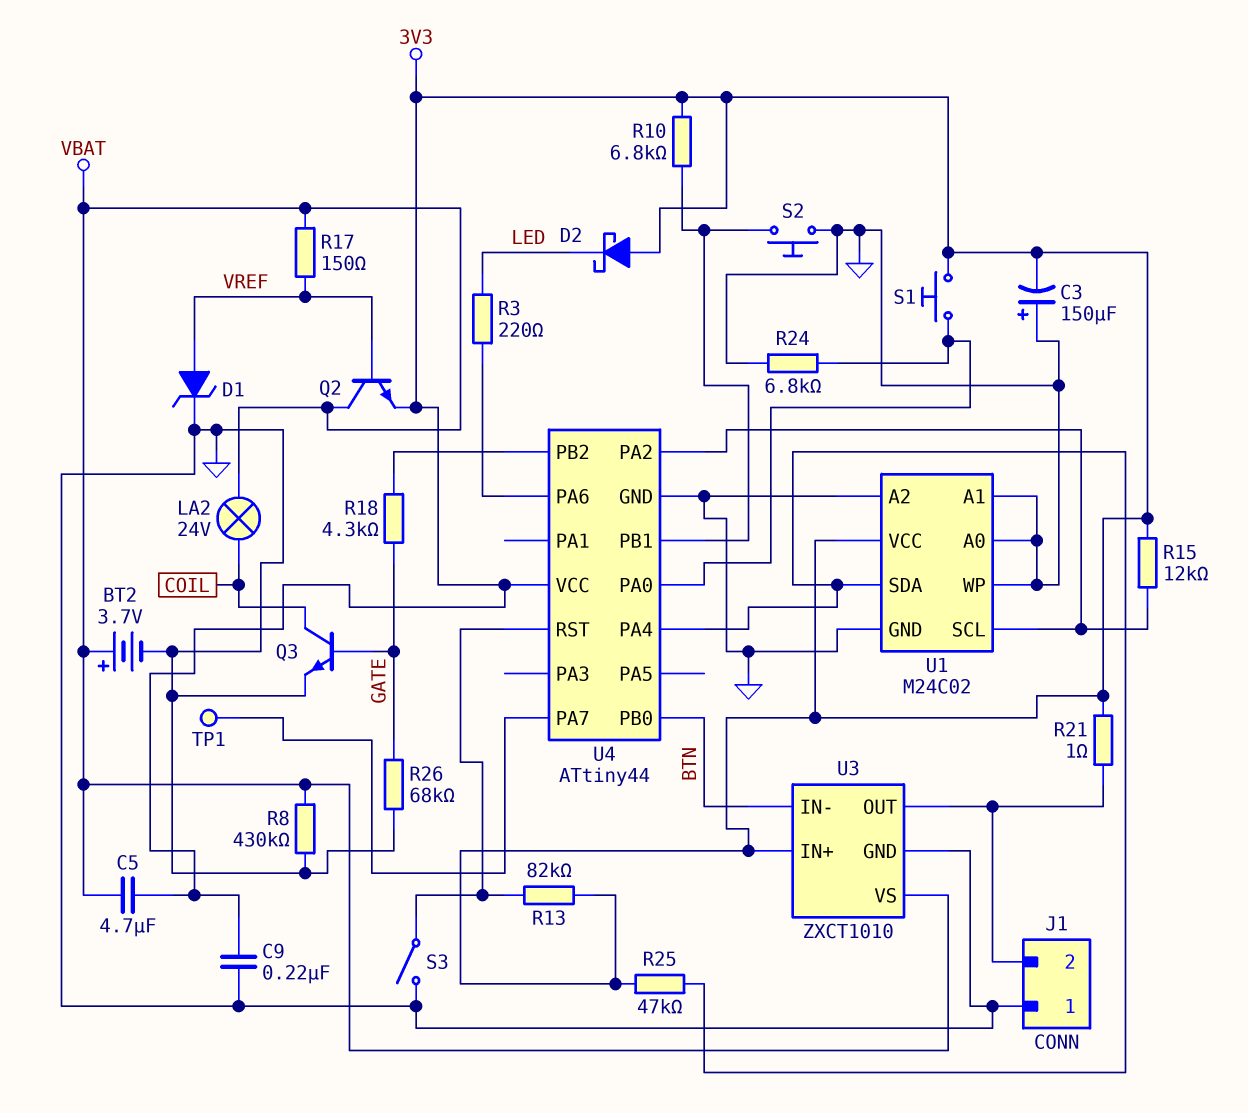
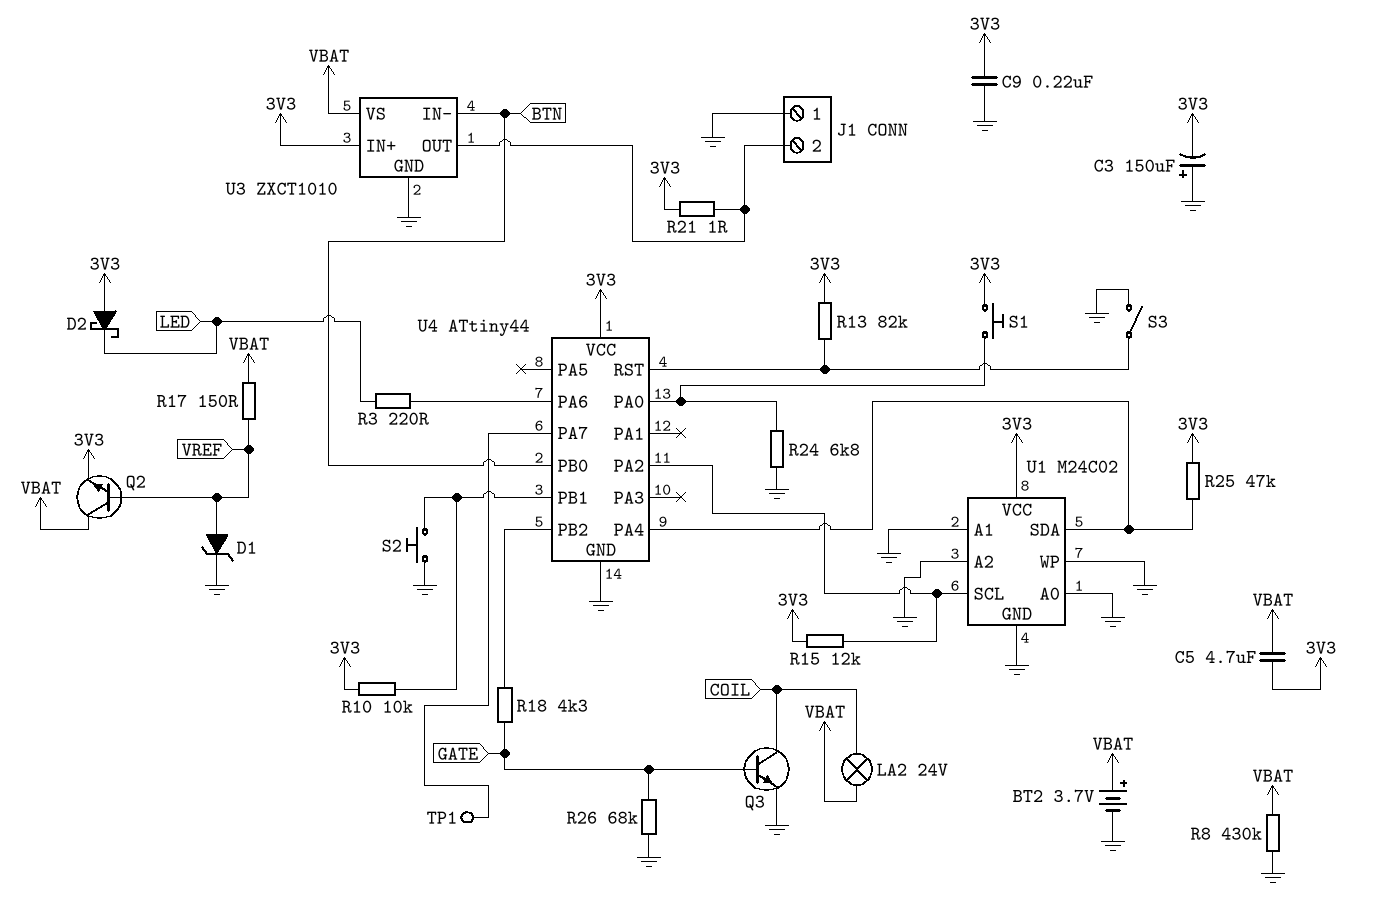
R10: 6.8k (3V3, U4/PB1) -> 10k (3V3, U4/PB1)

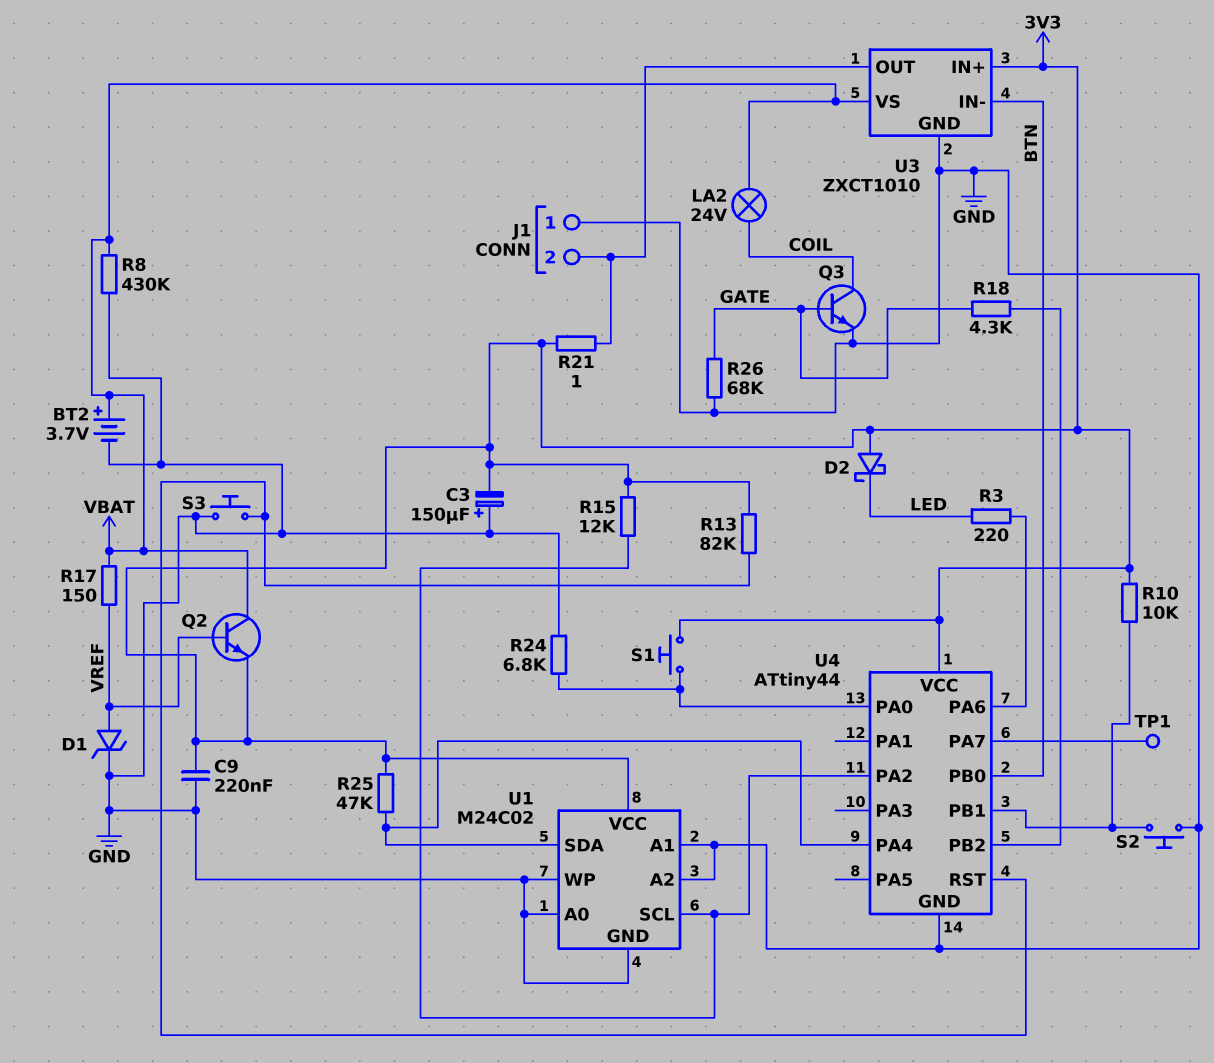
C5: 4.7uF (3V3, VBAT) -> none
S3: switch (GND, U4/RST) -> button (GND, U4/RST)

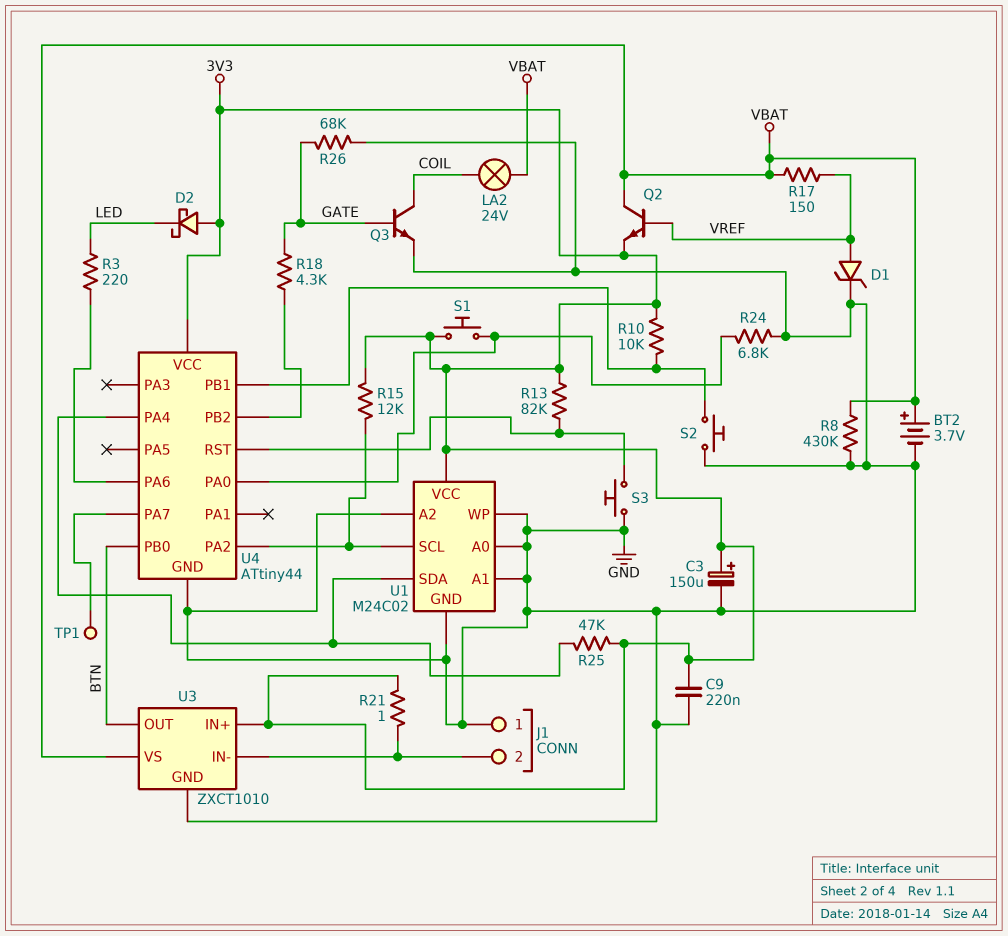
C3: 150uF (plus GND, minus 3V3) -> 150uF (plus 3V3, minus GND)
U3 pin IN-: BTN -> J1/2
U3 pin OUT: J1/2 -> BTN

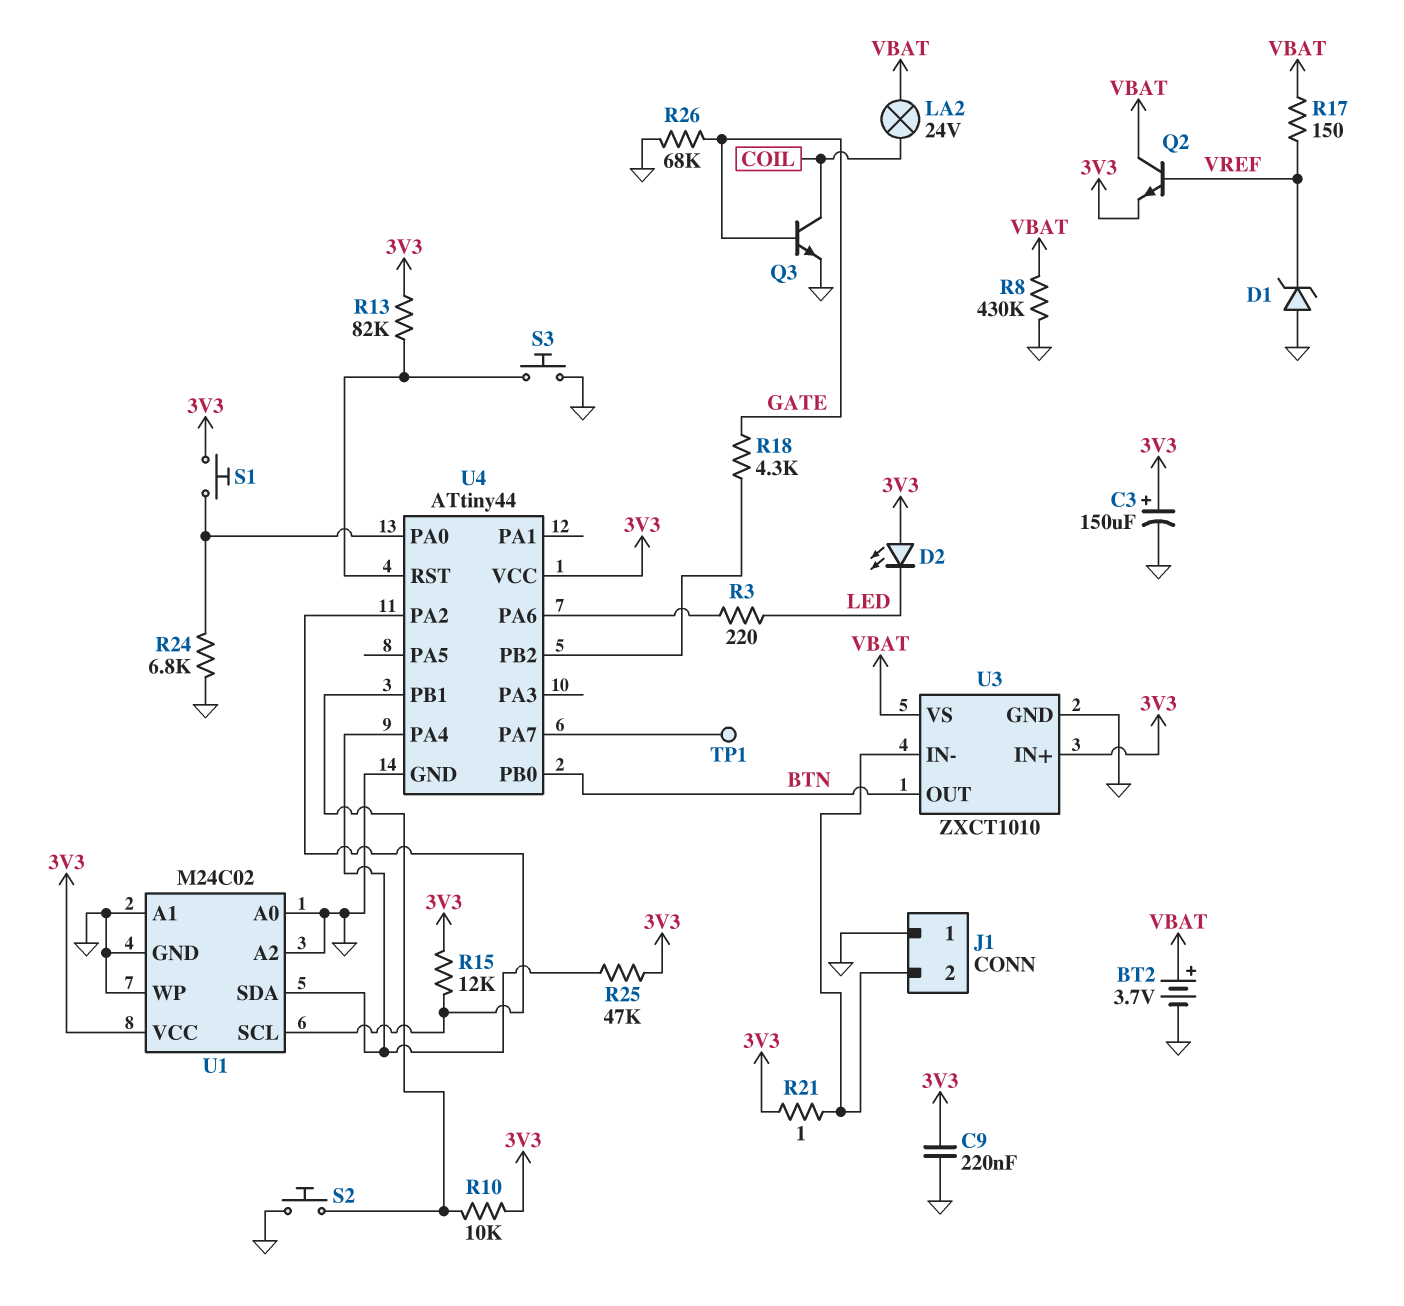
D1: zener (A VREF, K GND) -> zener (A GND, K VREF)
D2: schottky (A 3V3, K LED) -> LED (A 3V3, K LED)

